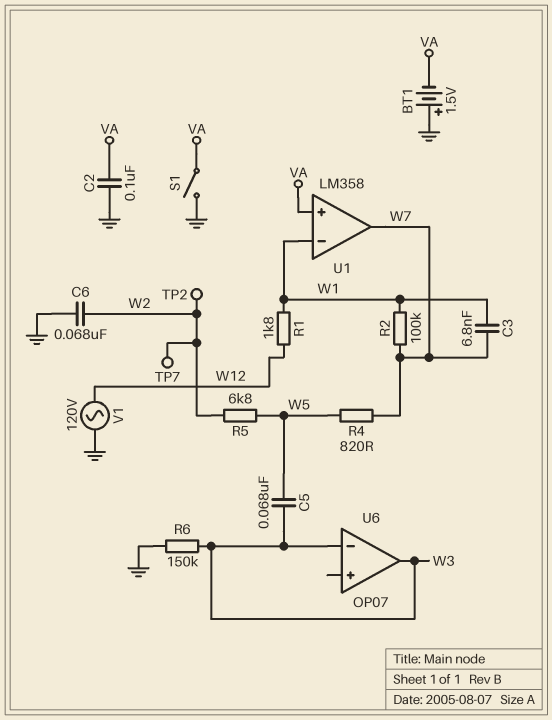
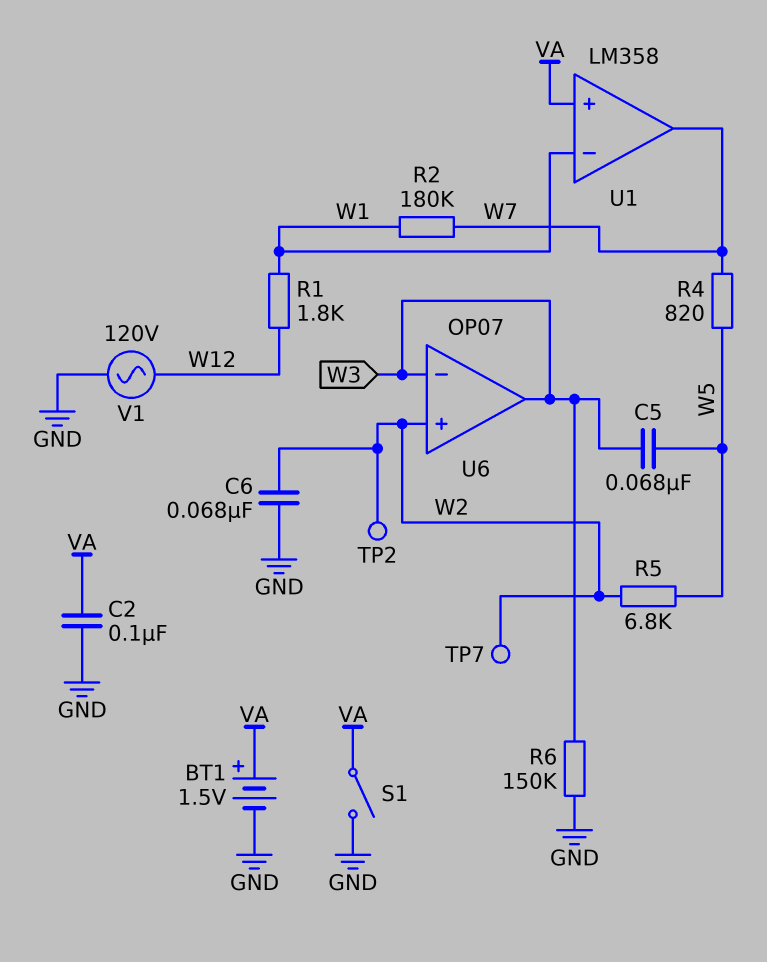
BT1: 1.5V (plus GND, minus VA) -> 1.5V (plus VA, minus GND)
C3: 6.8nF (W1, W7) -> none
R2: 100k (W1, W7) -> 180k (W1, W7)
U6 pin in+: none -> W2

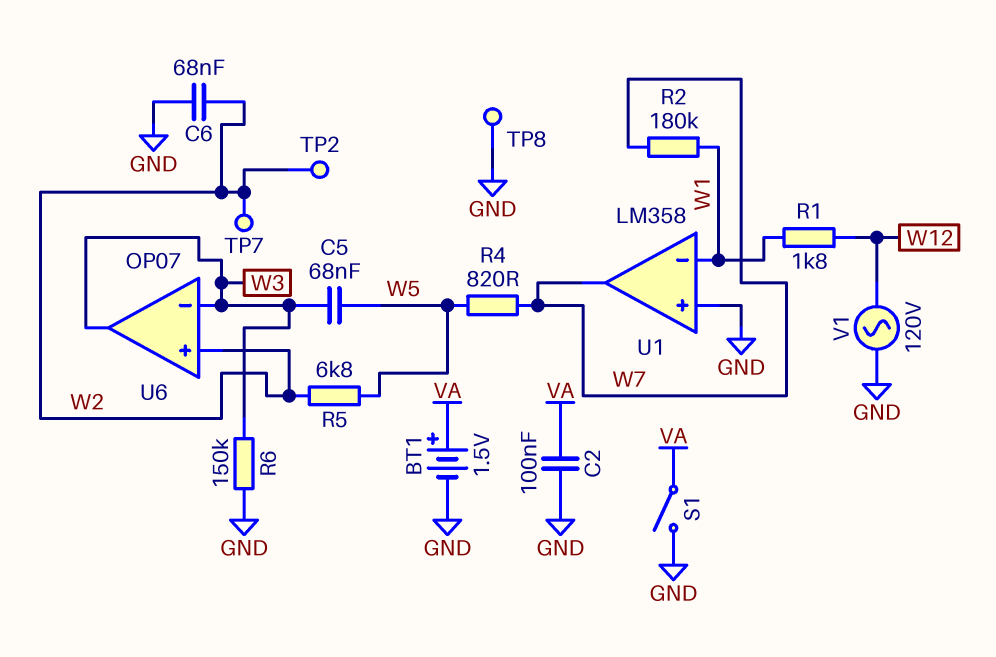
TP8: none -> test point (GND)
U1 pin in+: VA -> GND

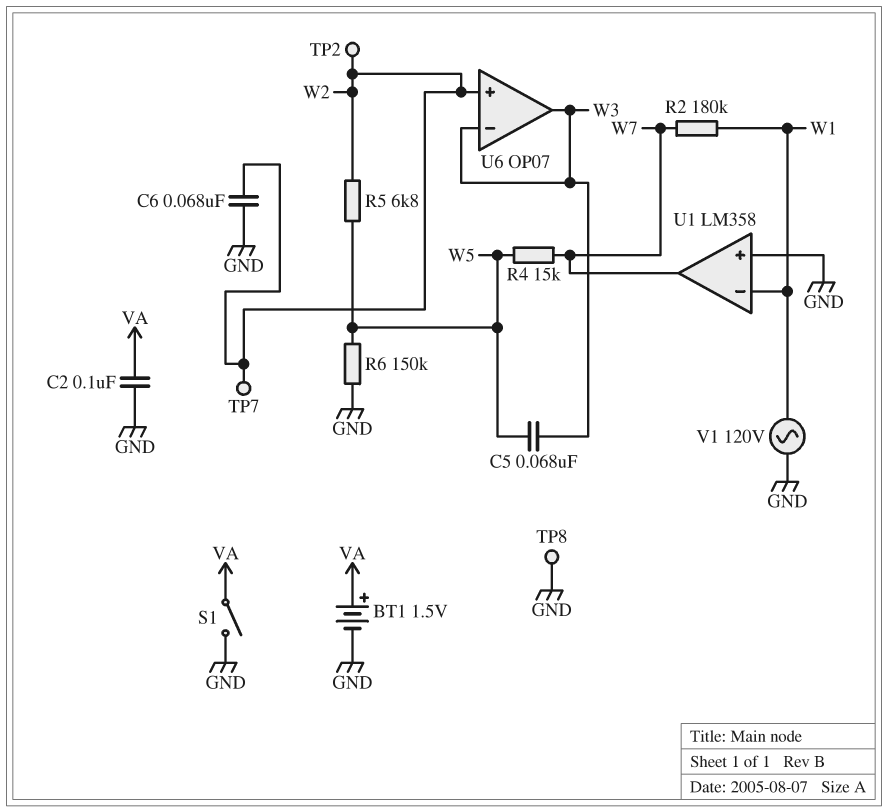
R1: 1.8k (W1, W12) -> none
R4: 820 (W5, W7) -> 15k (W5, W7)
R6: 150k (GND, W3) -> 150k (GND, W5)
V1: AC 120V (GND, W12) -> AC 120V (GND, W1)

